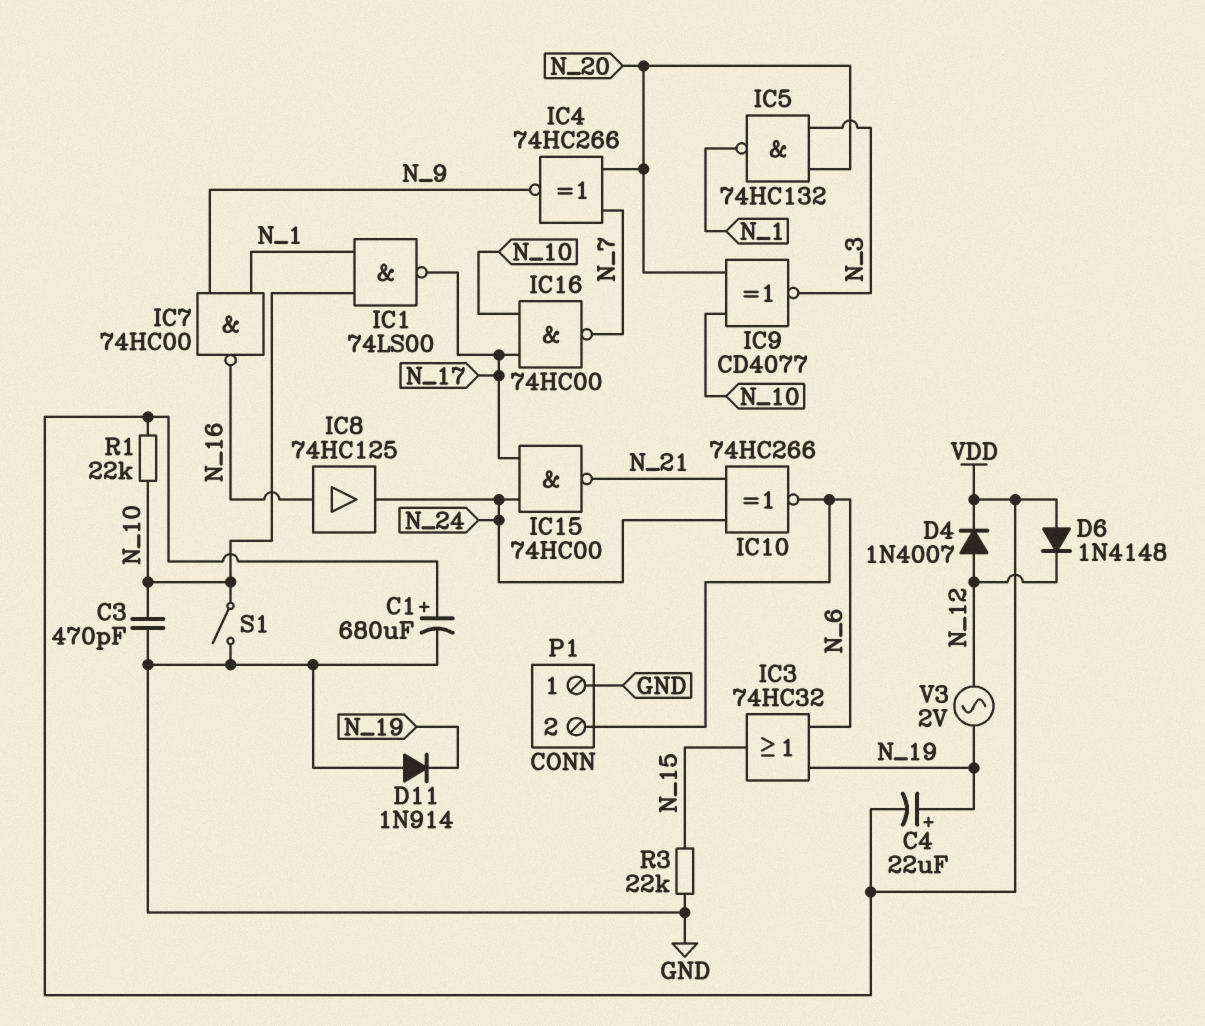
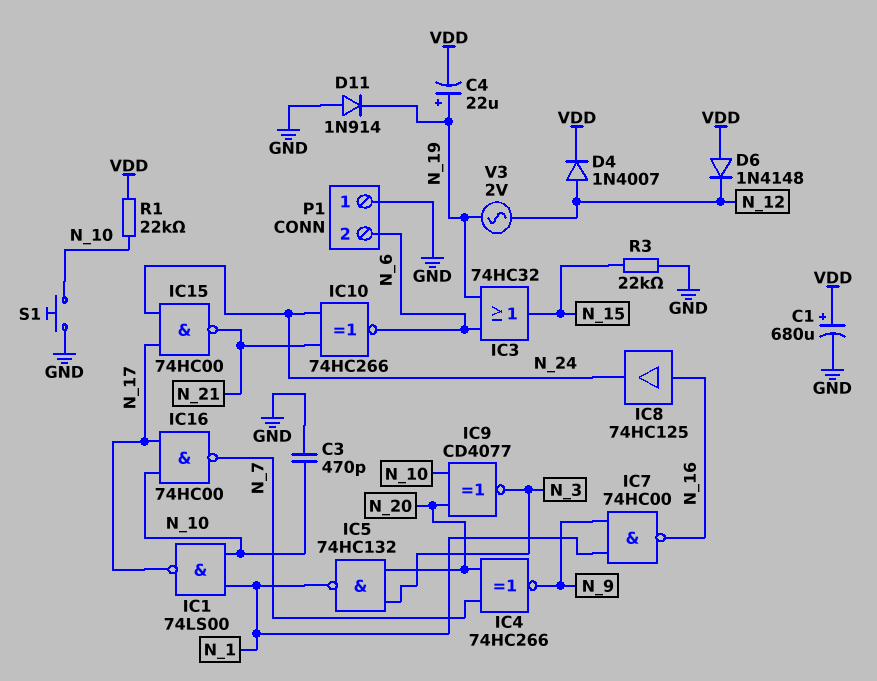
S1: switch (GND, N_10) -> button (GND, N_10)

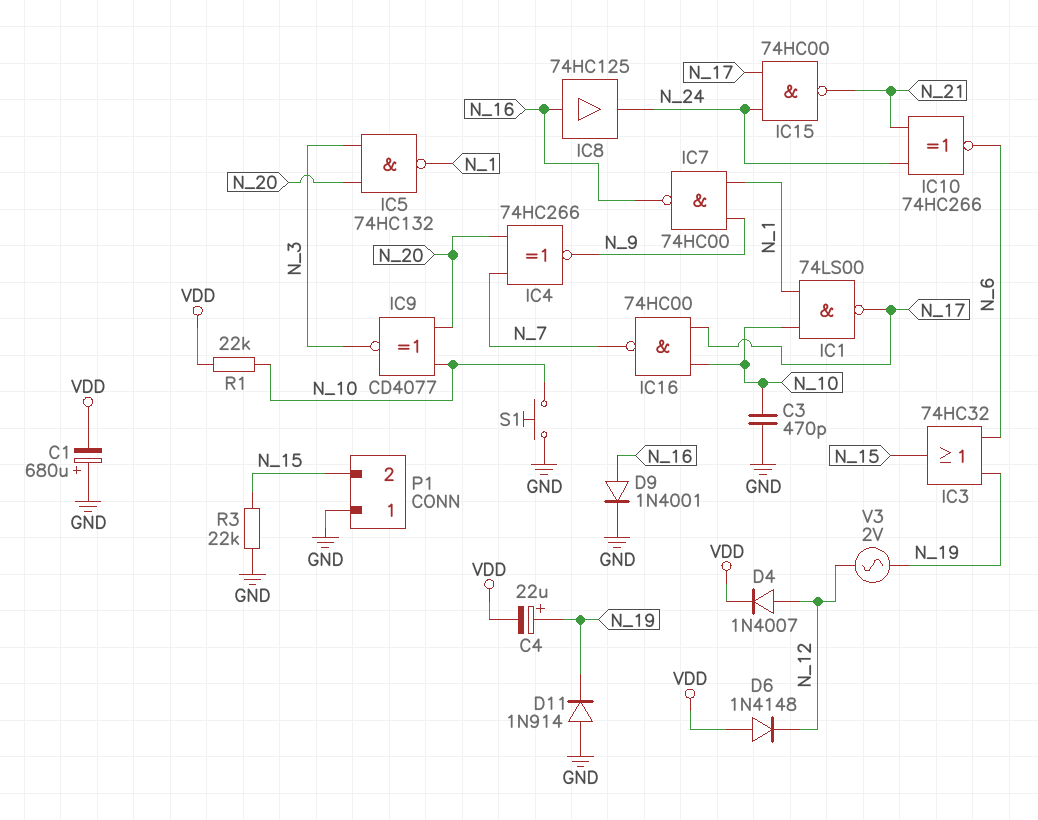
C1: 680uF (plus VDD, minus GND) -> 680uF (plus GND, minus VDD)
D9: none -> diode 1N4001 (A N_16, K GND)
P1 pin 2: N_6 -> N_15

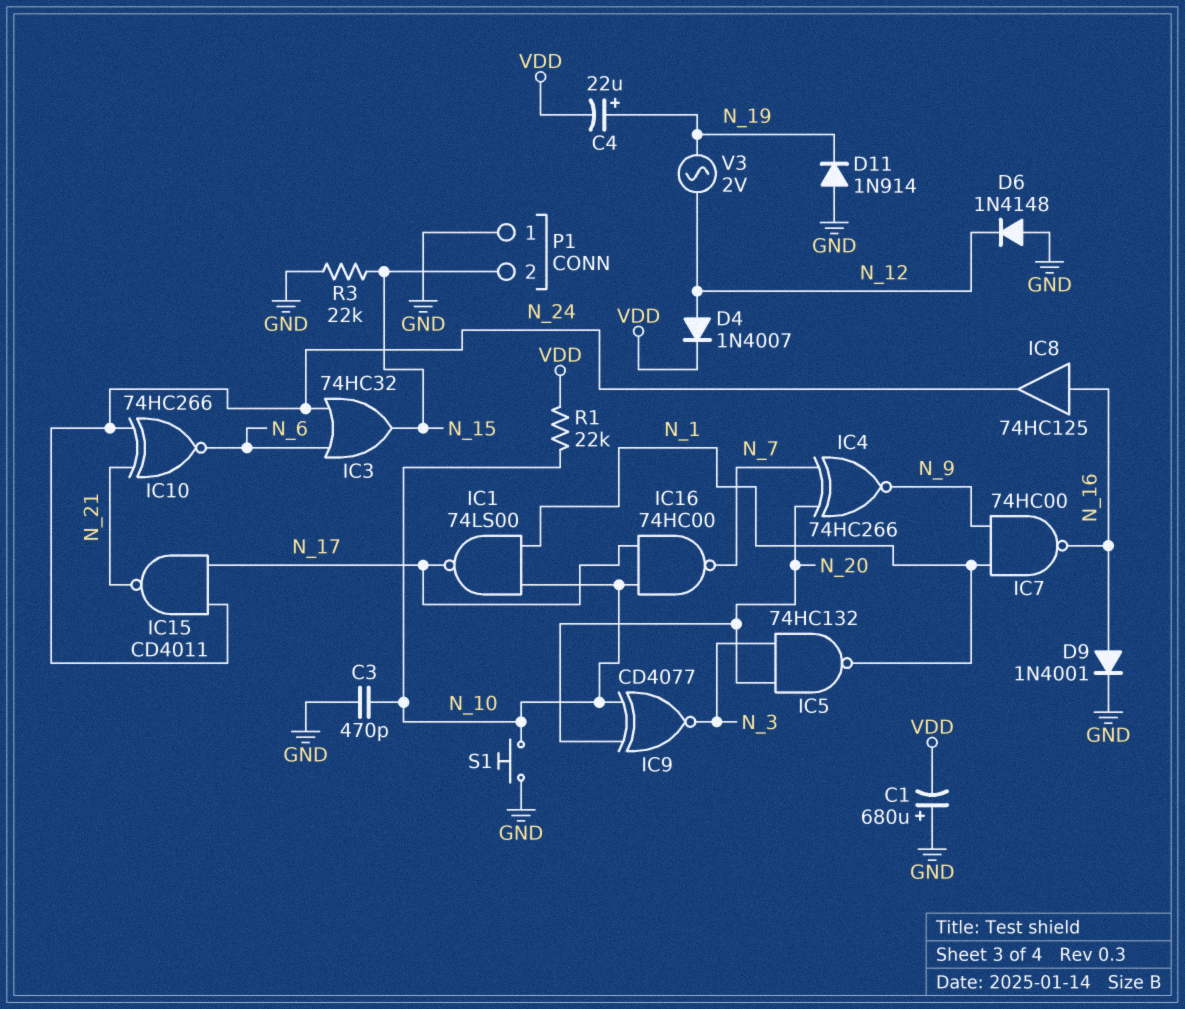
D6: diode 1N4148 (A VDD, K N_12) -> diode 1N4148 (A GND, K N_12)
IC3: OR 74HC32 (in N_6, in N_19, out N_15) -> OR 74HC32 (in N_6, in N_24, out N_15)
IC15: NAND 74HC00 (in N_17, in N_24, out N_21) -> NAND CD4011 (in N_17, in N_24, out N_21)

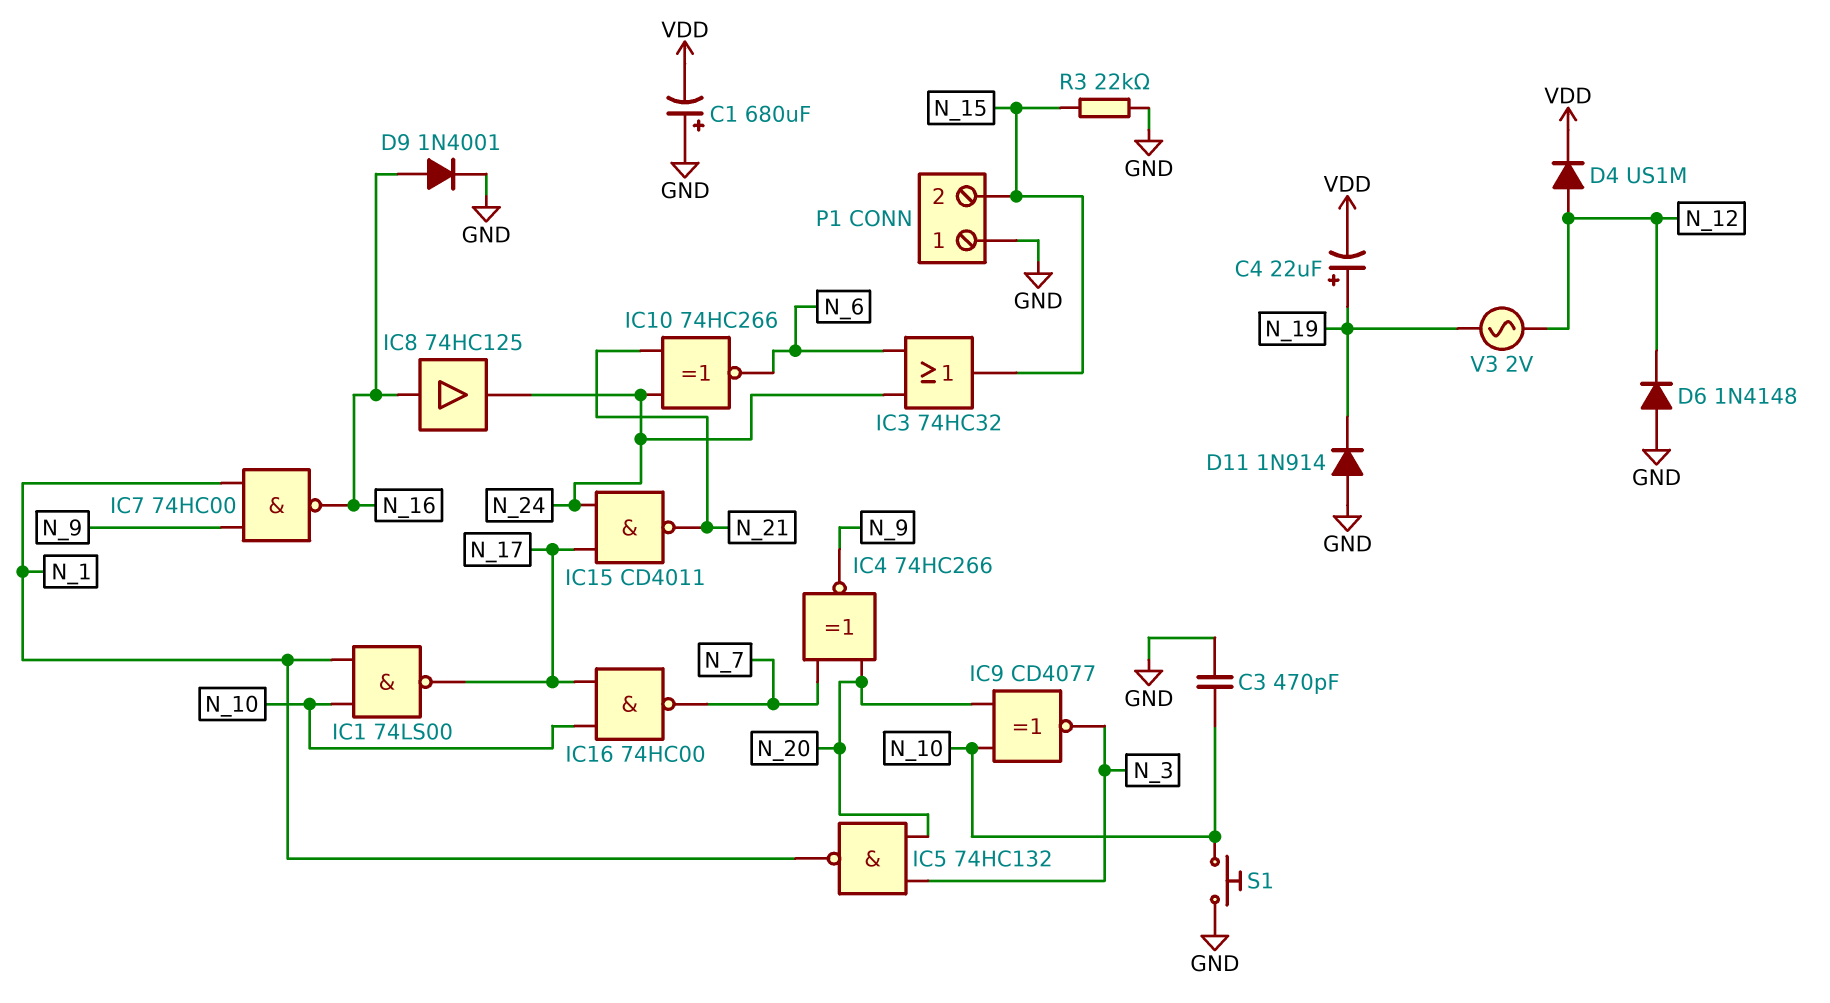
D4: diode 1N4007 (A N_12, K VDD) -> diode US1M (A N_12, K VDD)
R1: 22k (N_10, VDD) -> none

